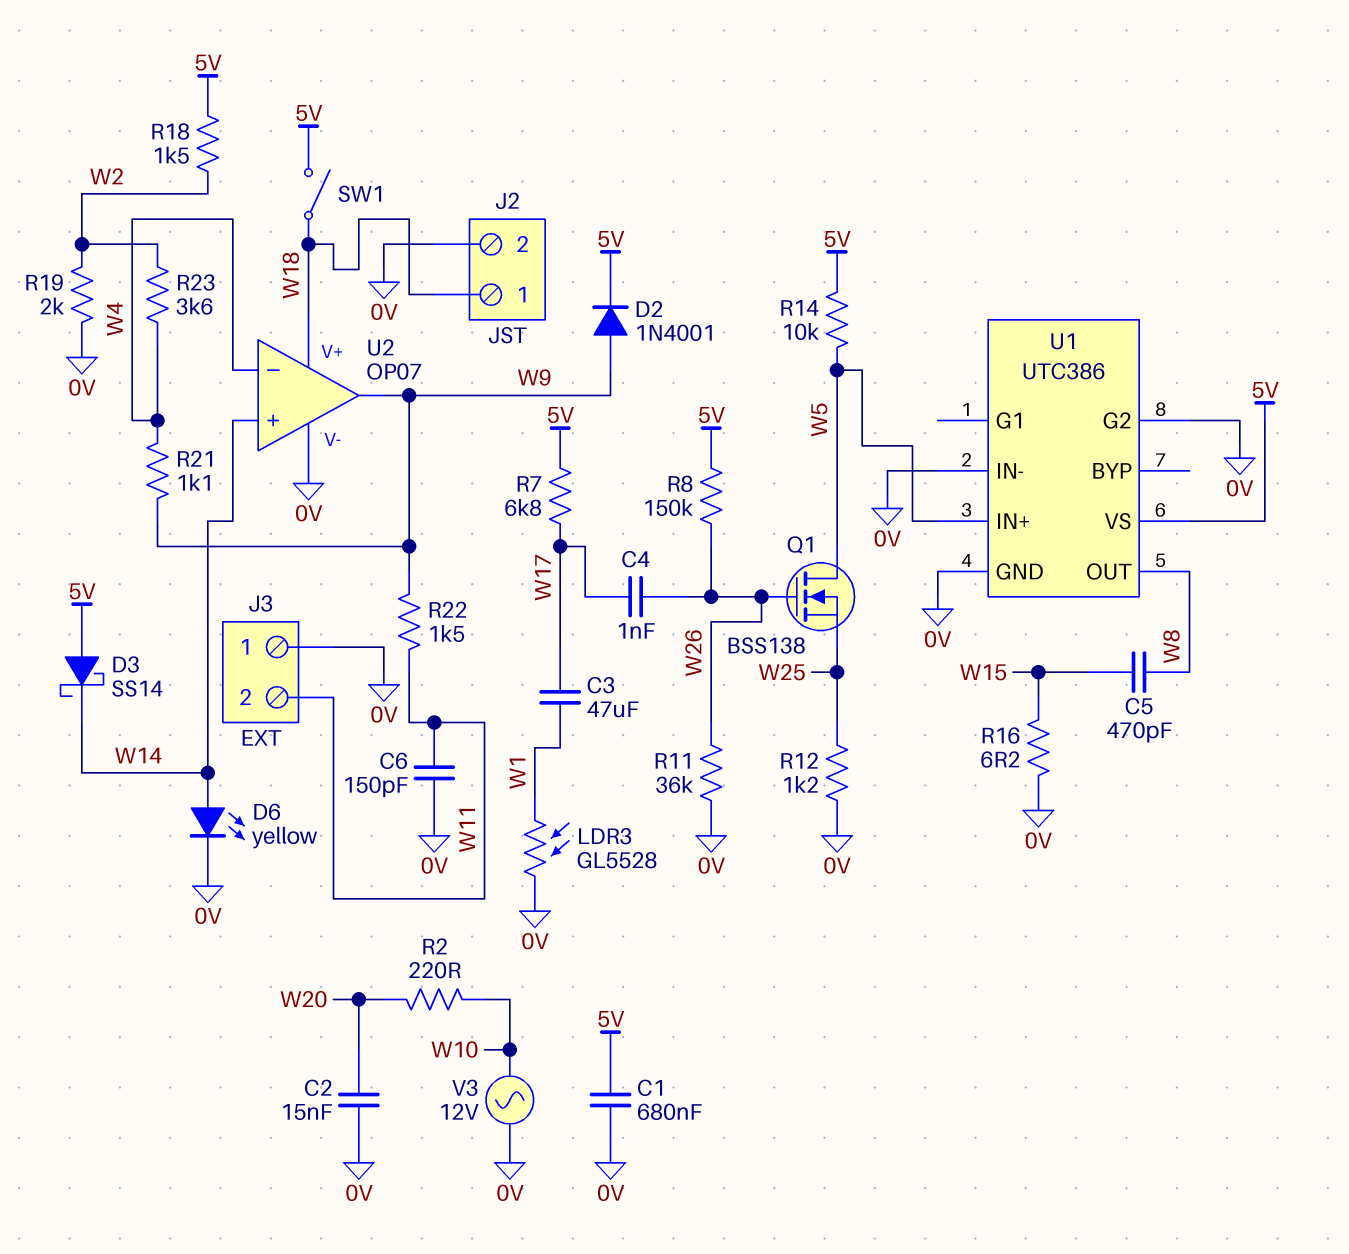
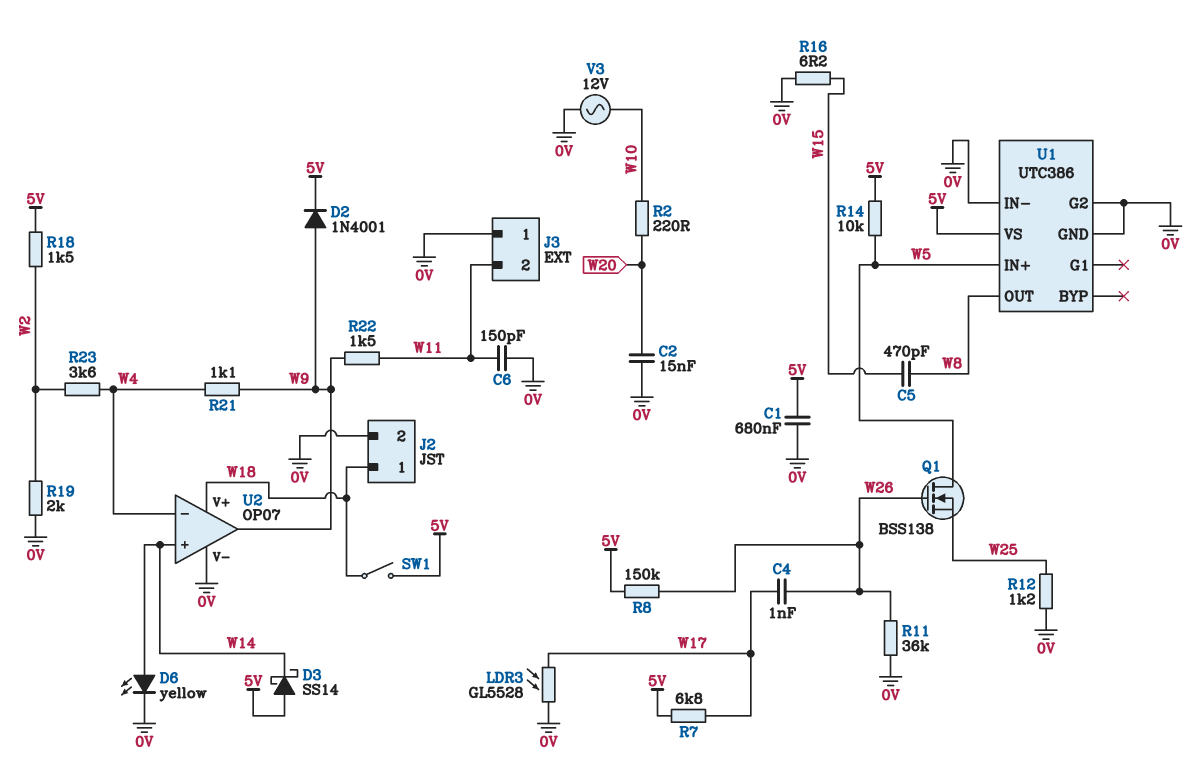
C3: 47uF (W1, W17) -> none
LDR3: GL5528 (0V, W1) -> GL5528 (0V, W17)

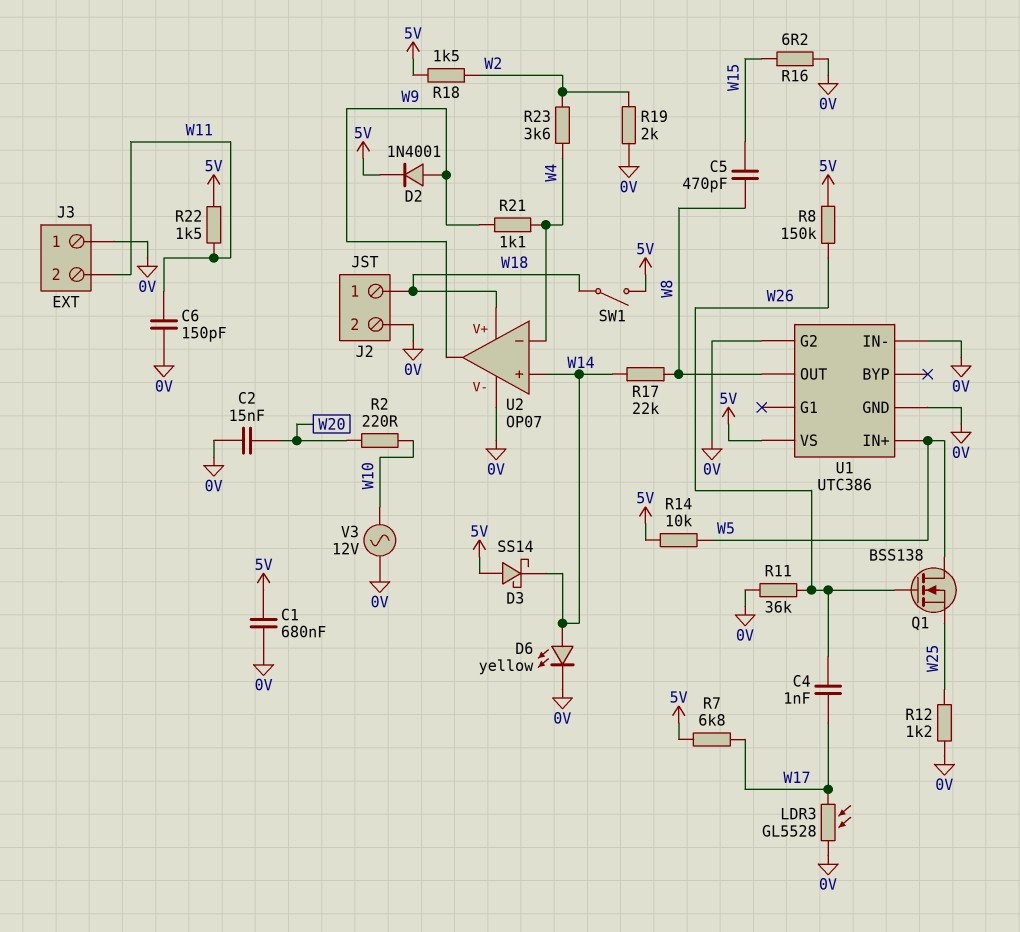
R17: none -> 22k (W8, W14)
R22: 1.5k (W9, W11) -> 1.5k (5V, W11)

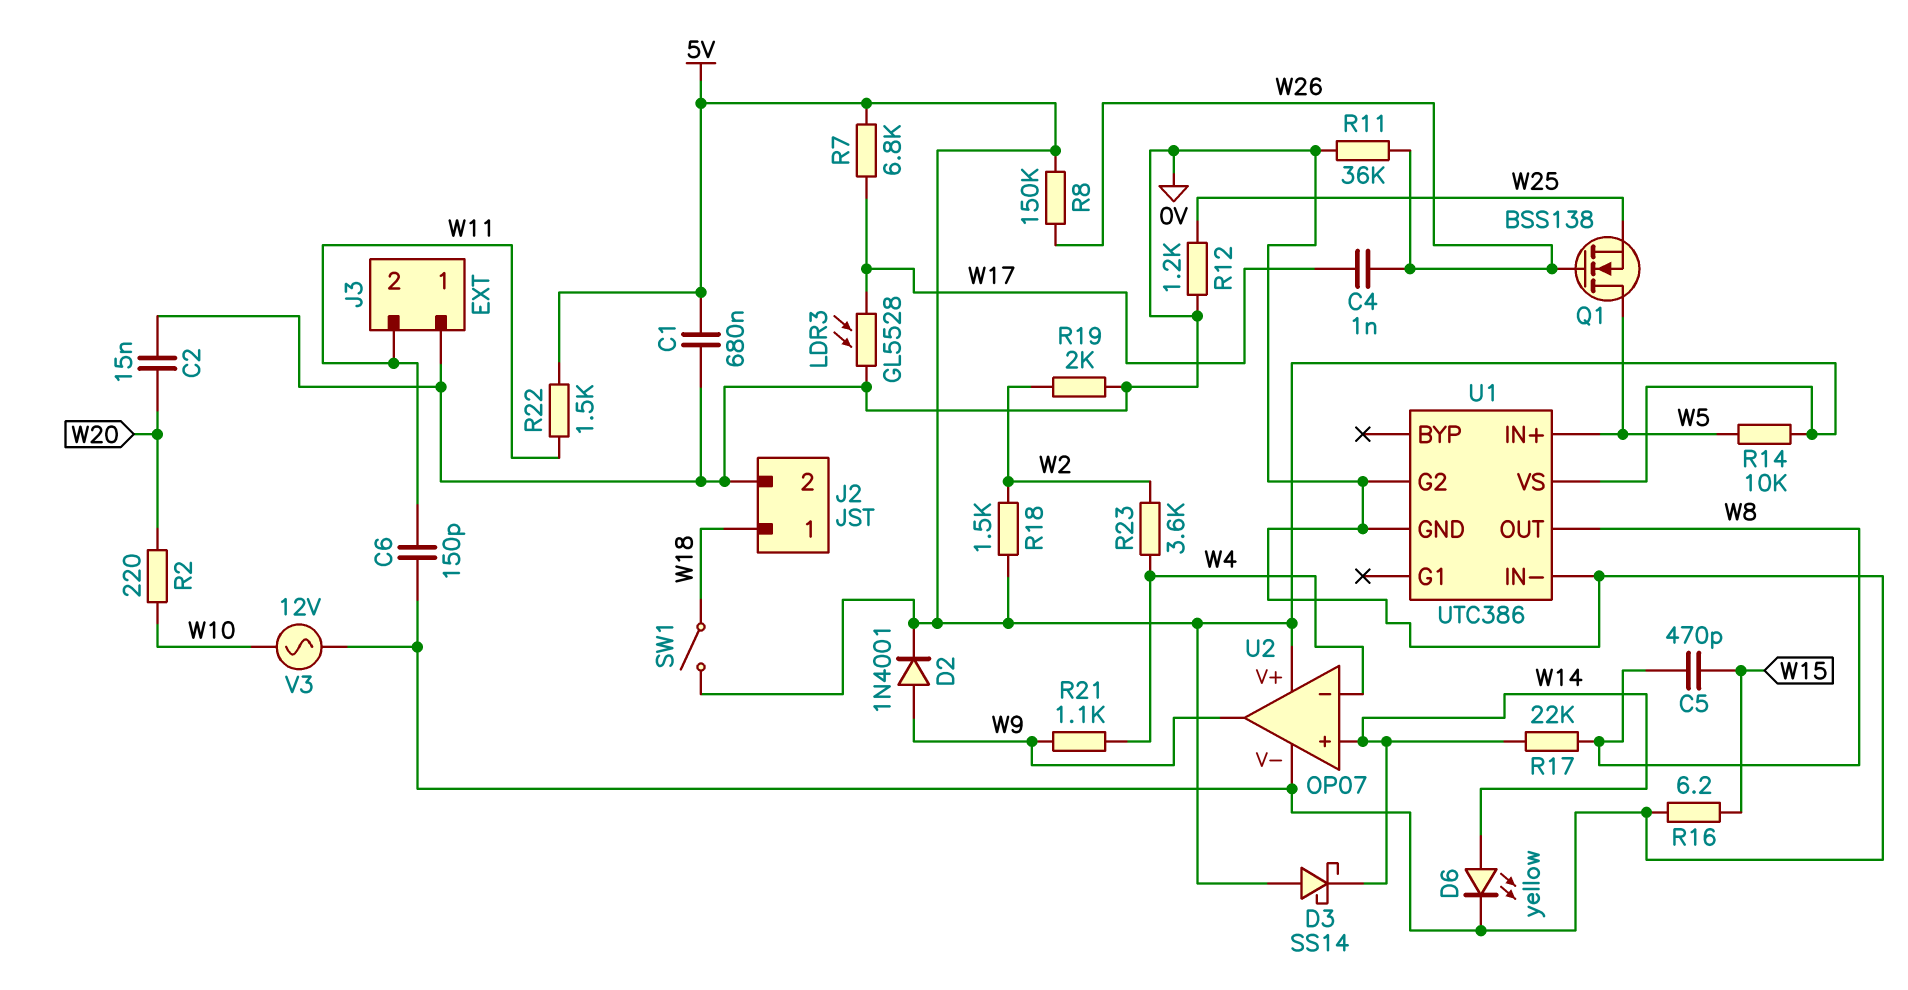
U2 pin V+: W18 -> 5V

